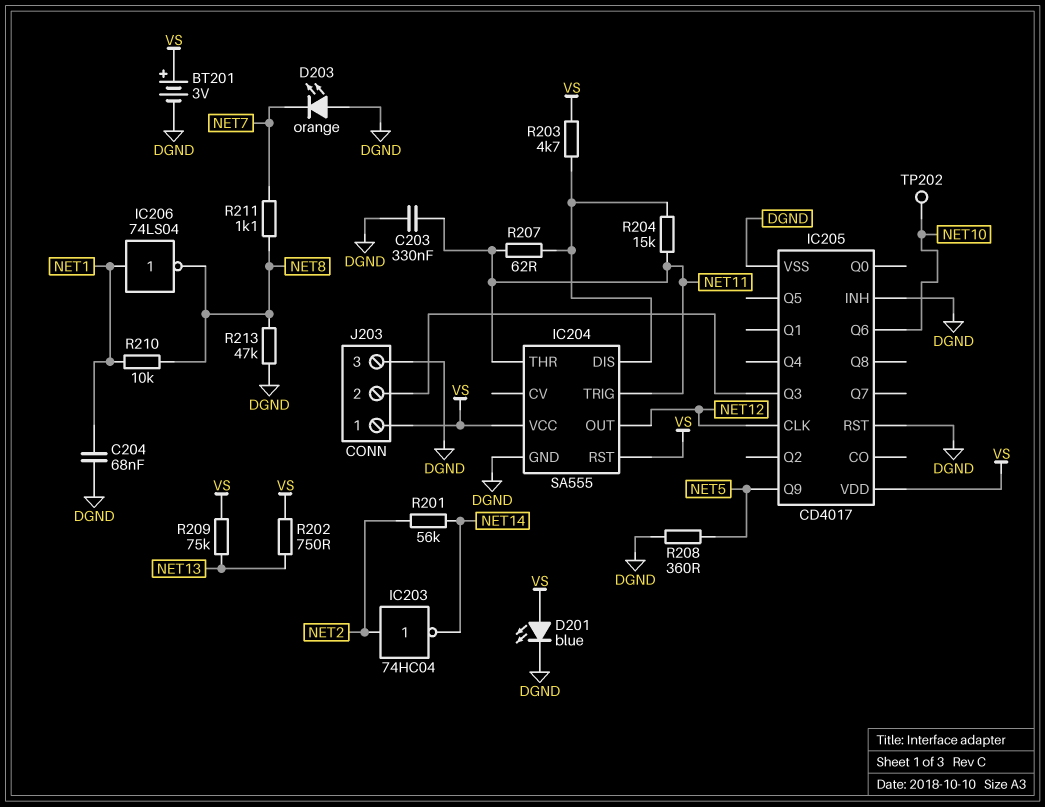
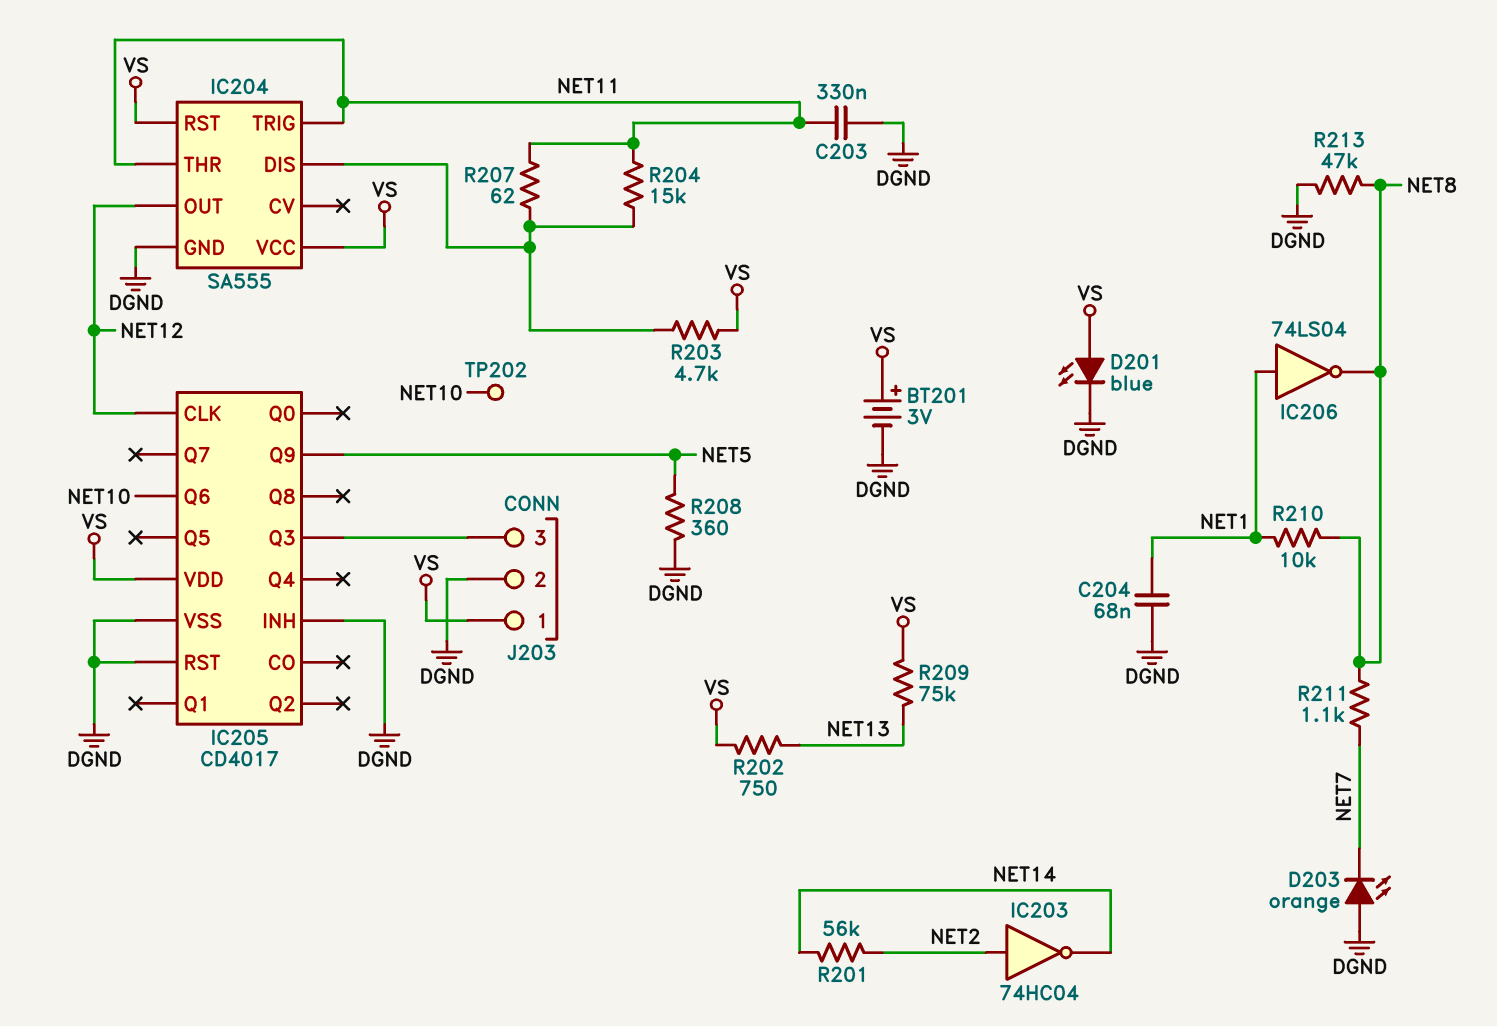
J203 pin 2: IC205/Q3 -> DGND
J203 pin 3: DGND -> IC205/Q3

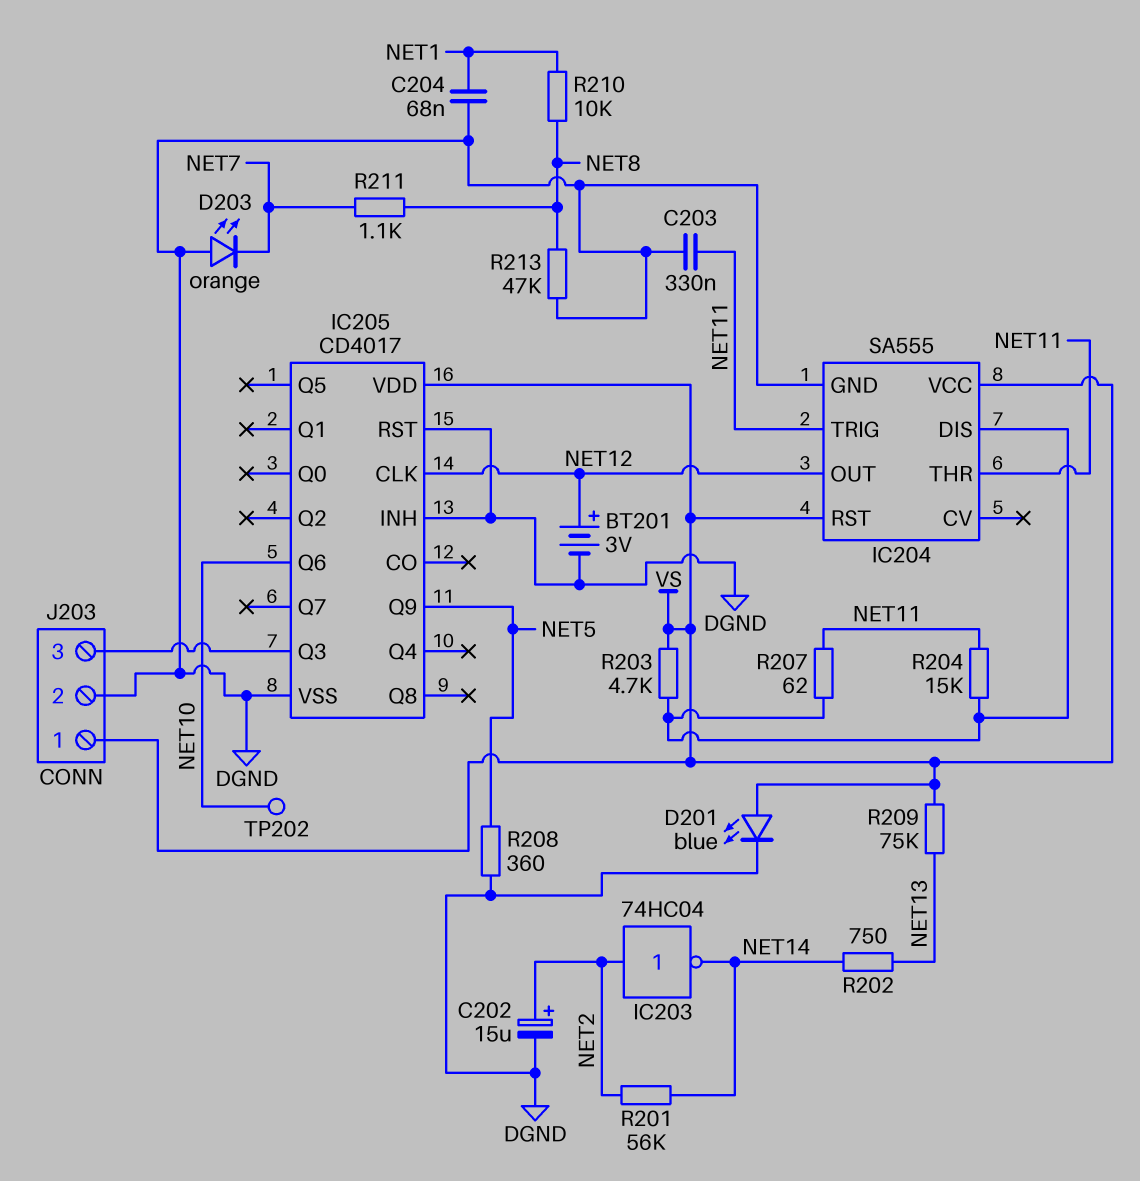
BT201: 3V (plus VS, minus DGND) -> 3V (plus NET12, minus DGND)
C202: none -> 15uF (plus NET2, minus DGND)
IC206: NOT 74LS04 (in NET1, out NET8) -> none
R202: 750 (NET13, VS) -> 750 (NET13, NET14)

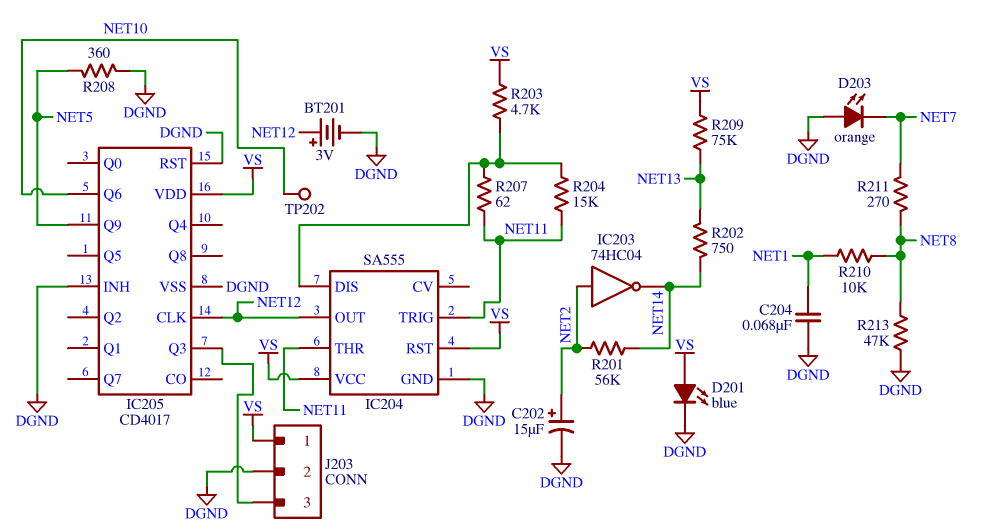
C203: 330nF (DGND, NET11) -> none
R211: 1.1k (NET7, NET8) -> 270 (NET7, NET8)

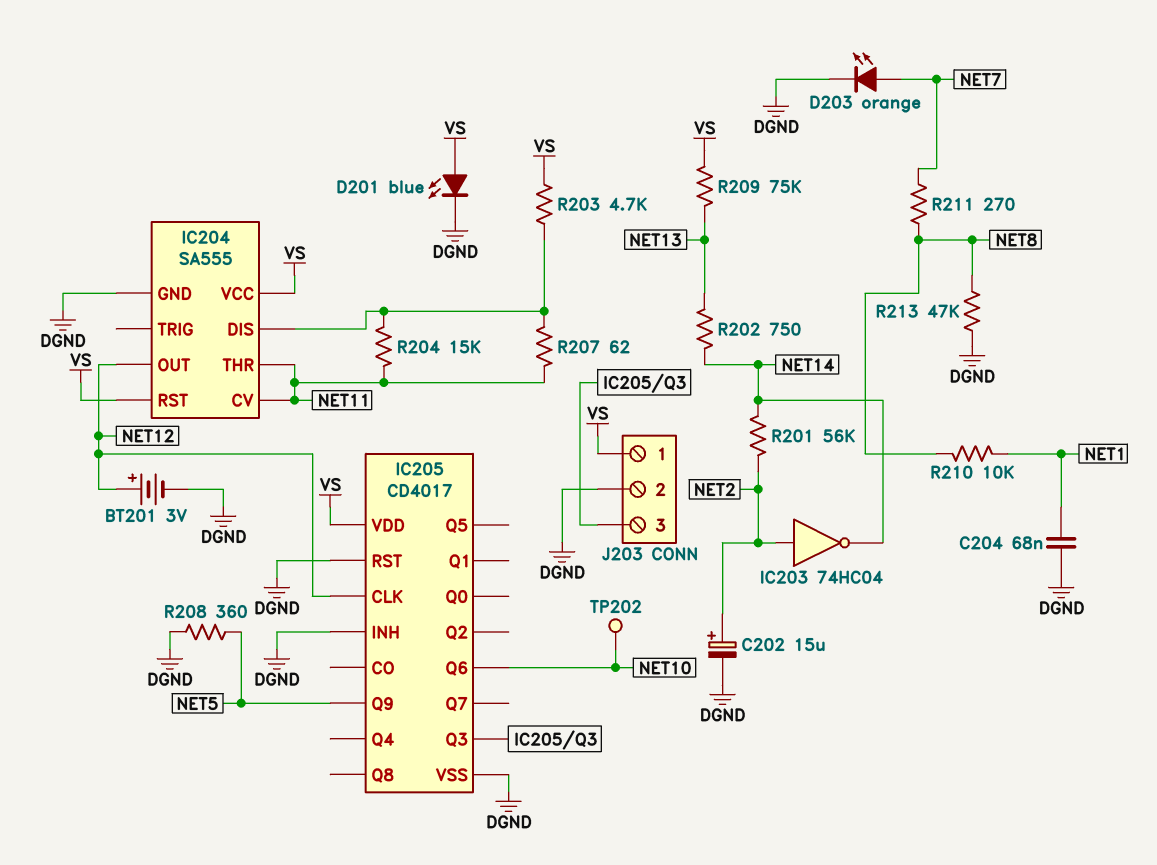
D203: LED orange (A DGND, K NET7) -> LED orange (A NET7, K DGND)
IC204 pin CV: none -> NET11
IC204 pin TRIG: NET11 -> none

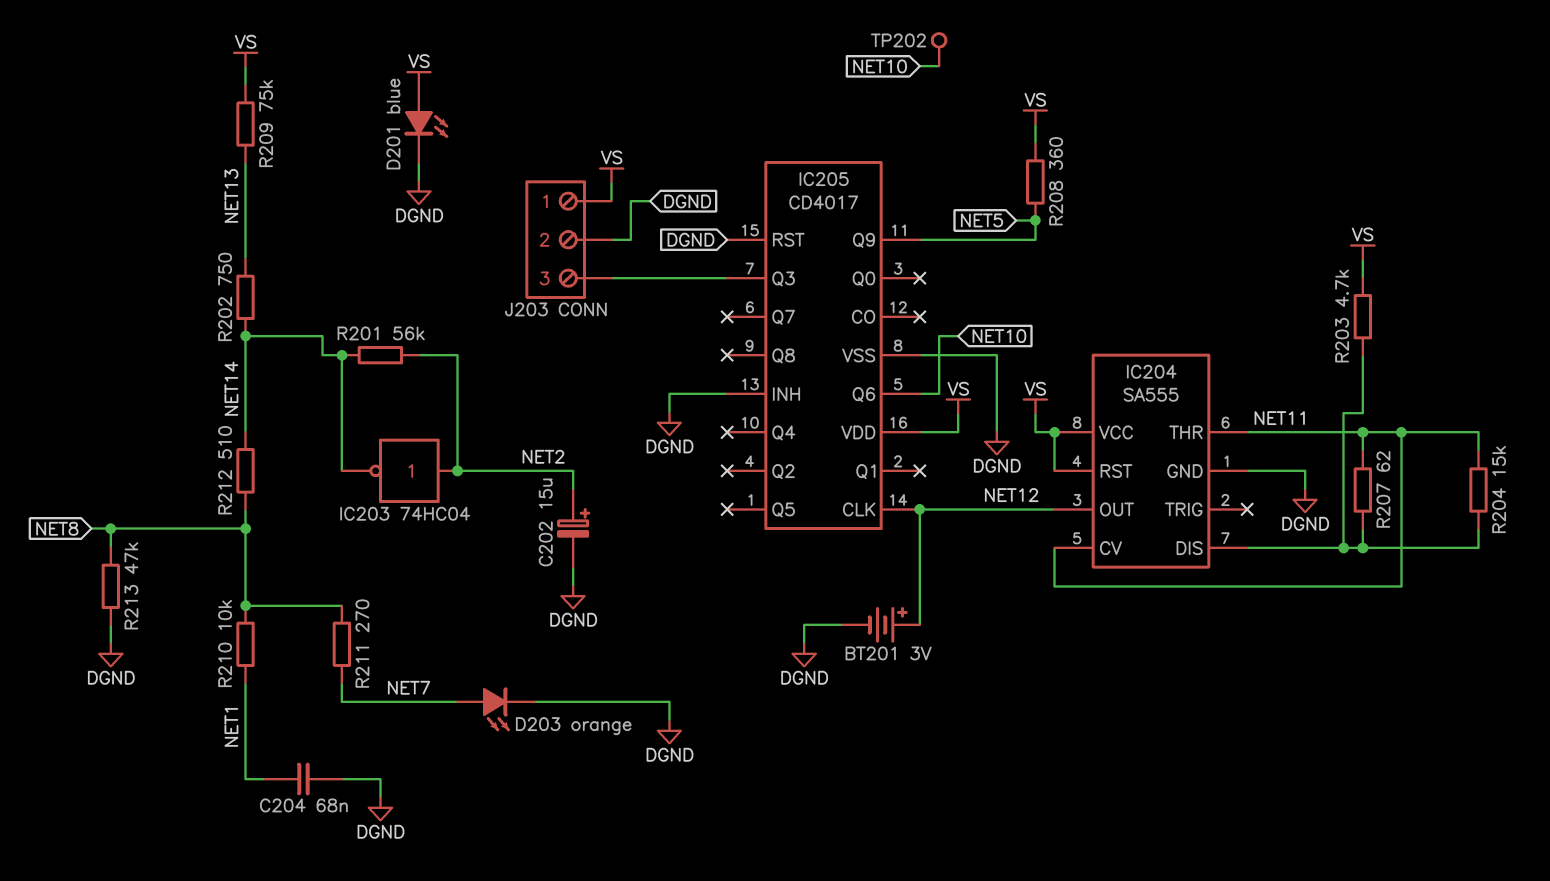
R208: 360 (DGND, NET5) -> 360 (NET5, VS)
R212: none -> 510 (NET8, NET14)

